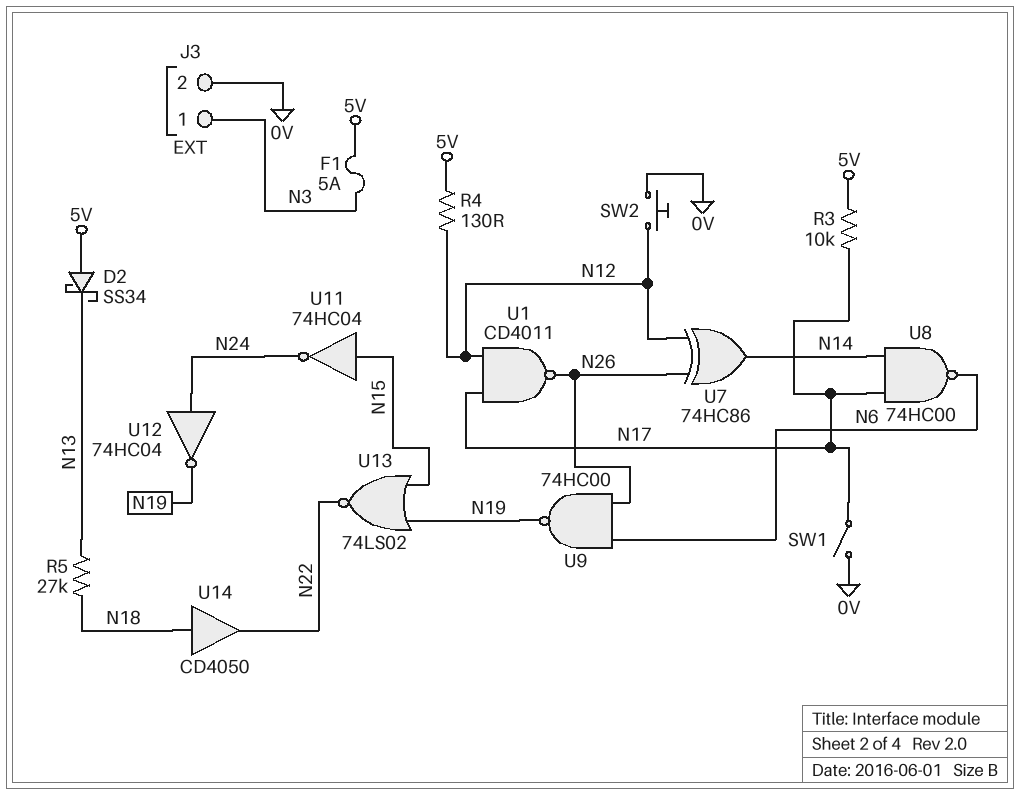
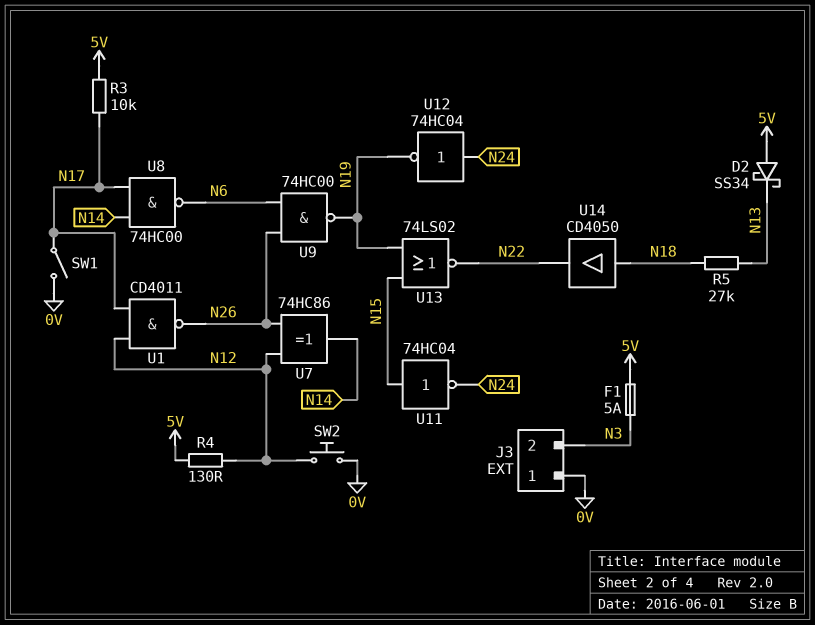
J3 pin 1: N3 -> 0V
J3 pin 2: 0V -> N3

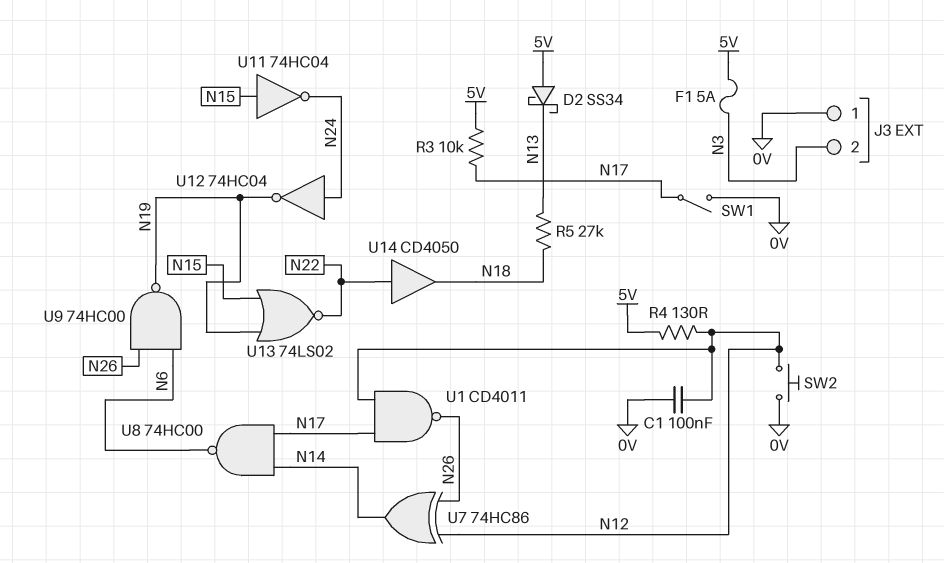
C1: none -> 100nF (0V, N12)
U14: buffer CD4050 (in N18, out N22) -> buffer CD4050 (in N22, out N18)

